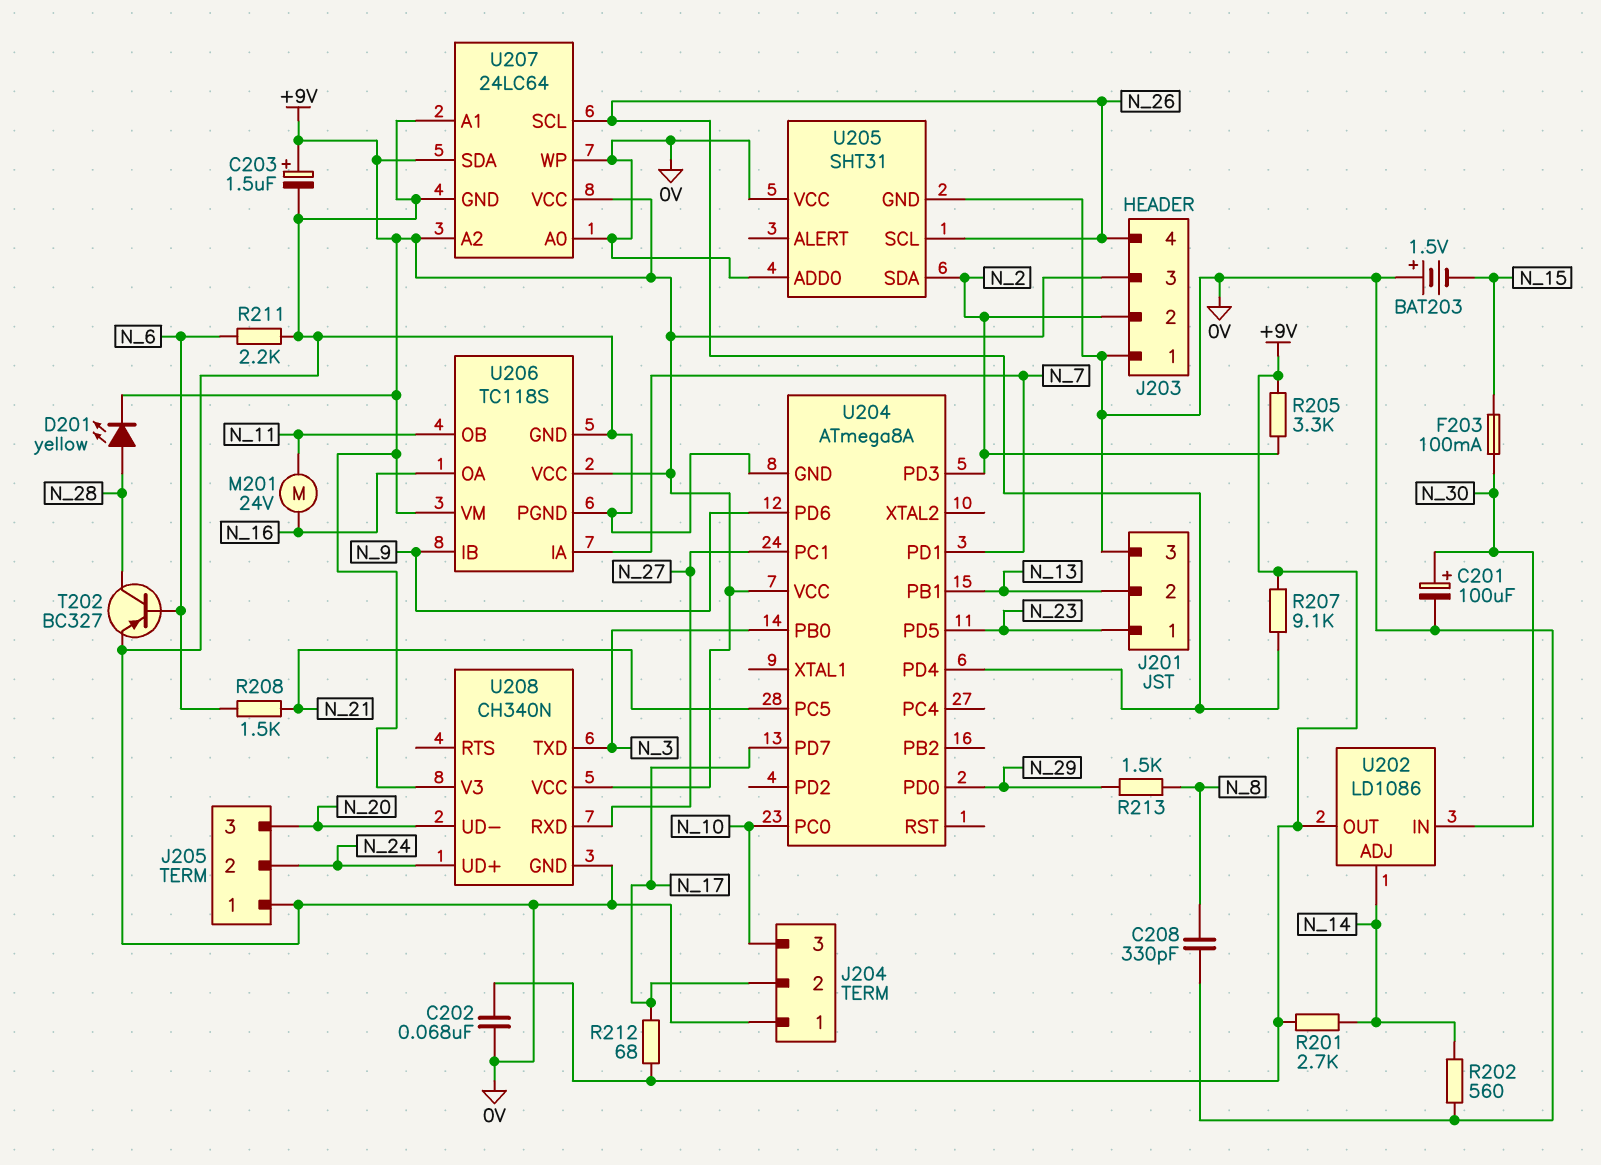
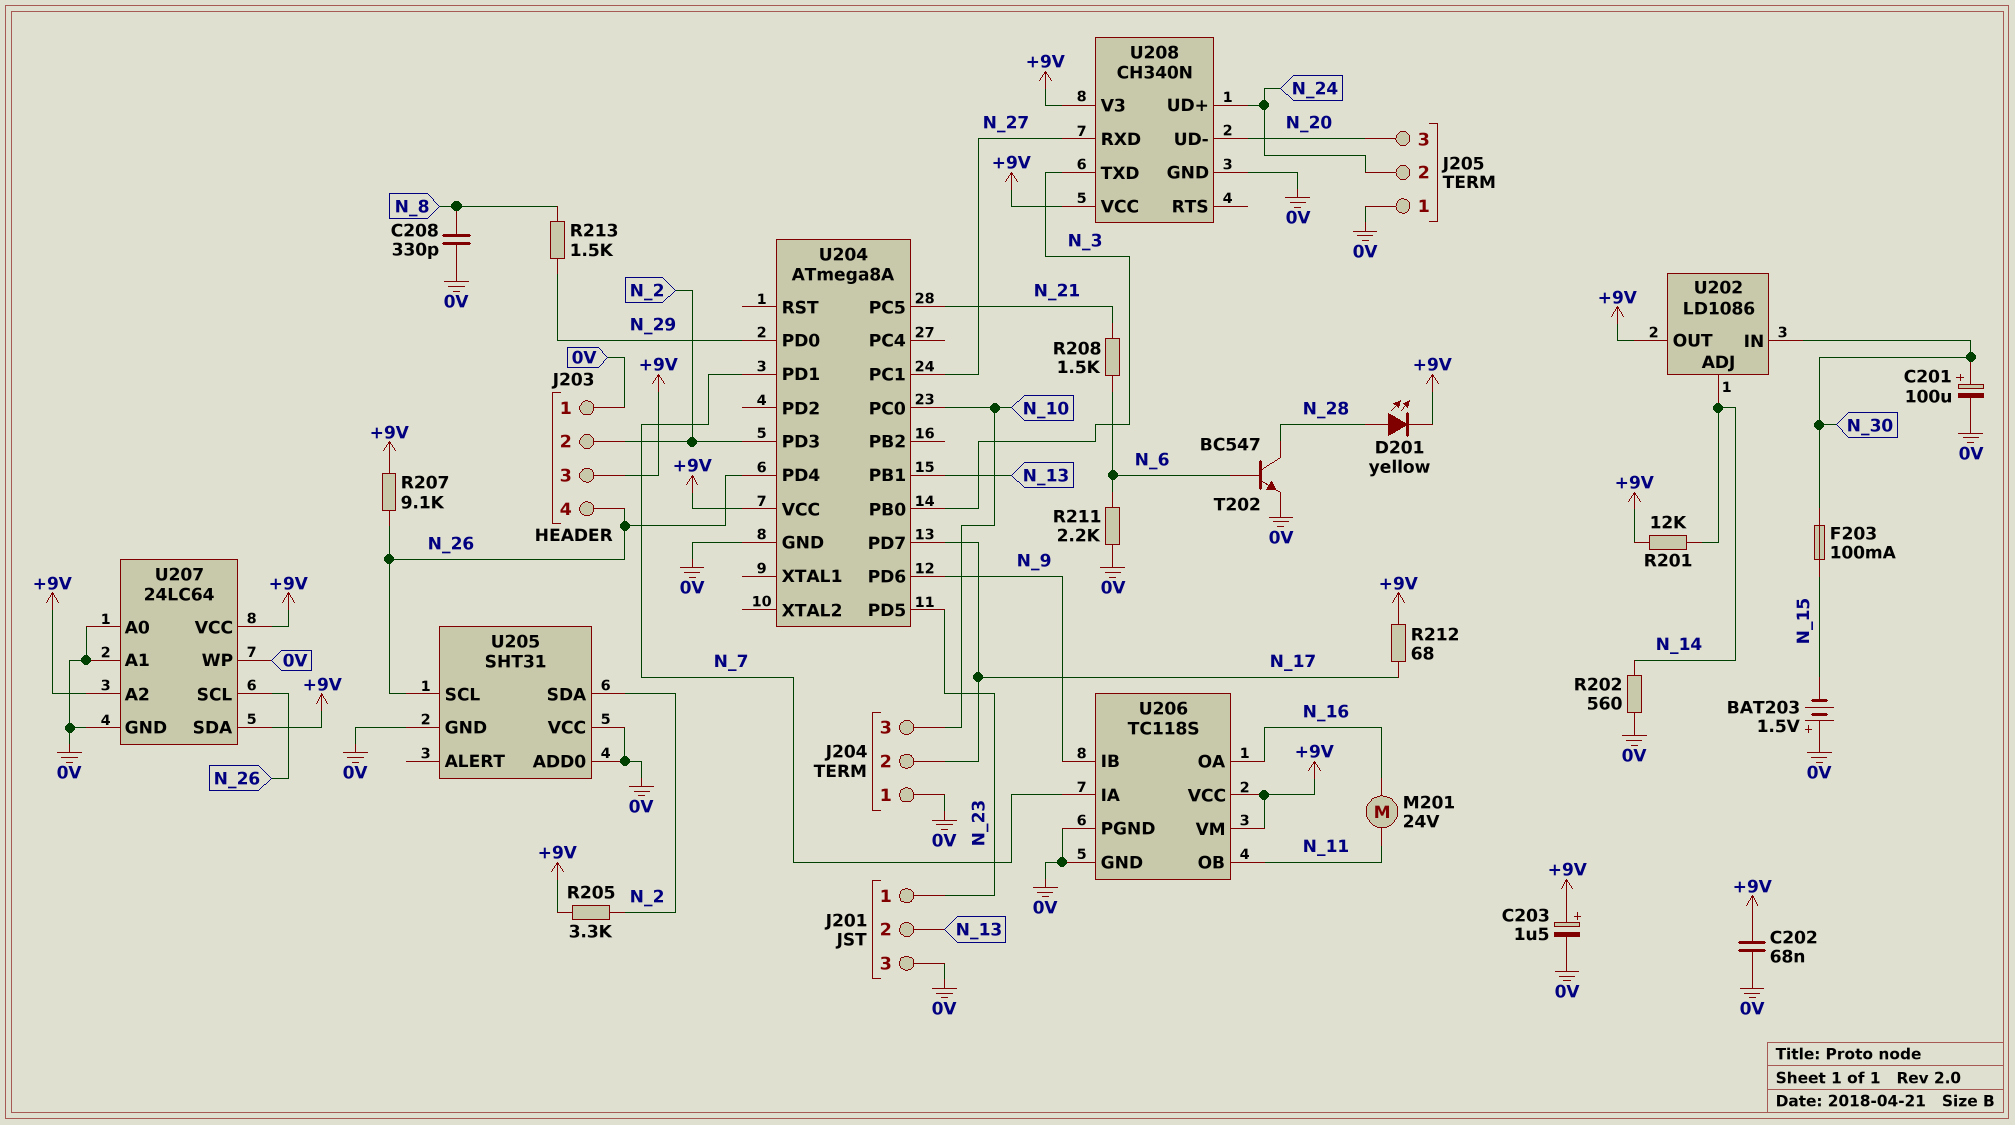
R201: 2.7k (+9V, N_14) -> 12k (+9V, N_14)
T202: PNP BC327 (B N_6, C N_28, E 0V) -> NPN BC547 (B N_6, C N_28, E 0V)

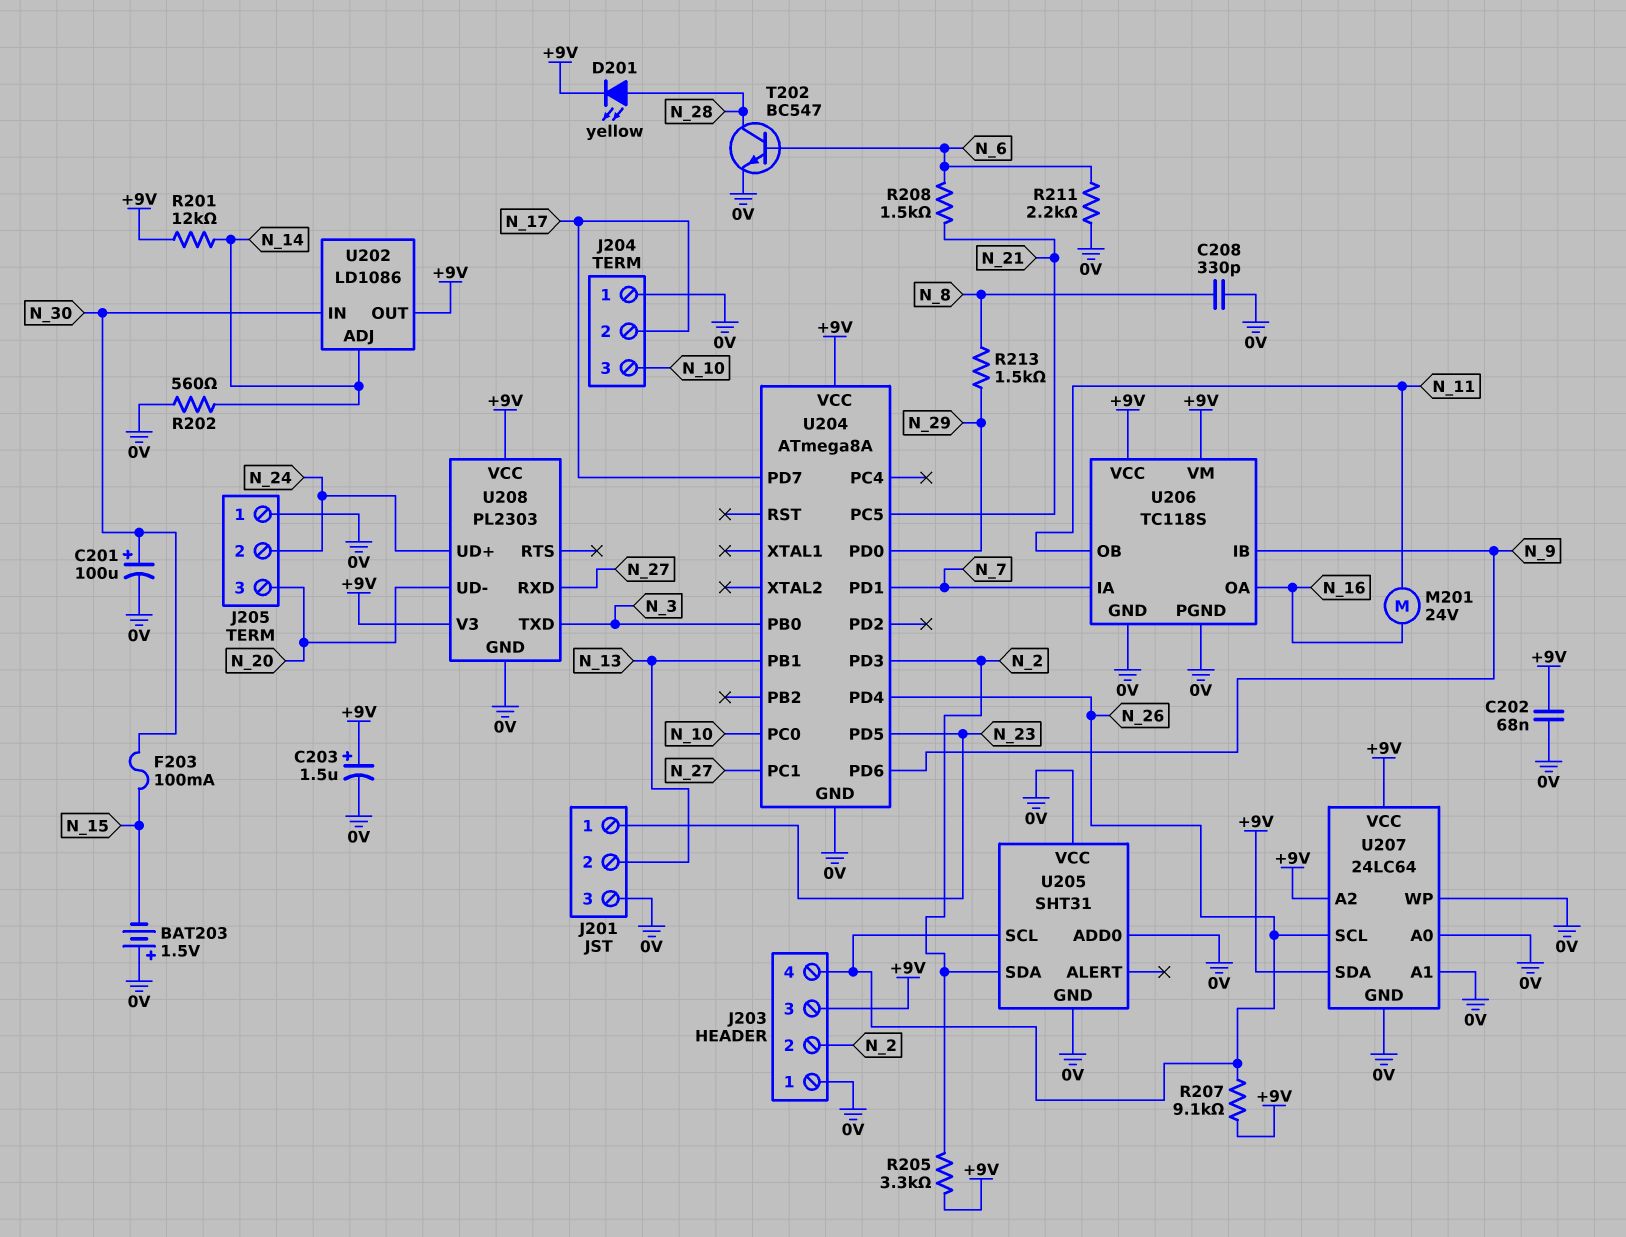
R212: 68 (+9V, N_17) -> none
U208: CH340N -> PL2303

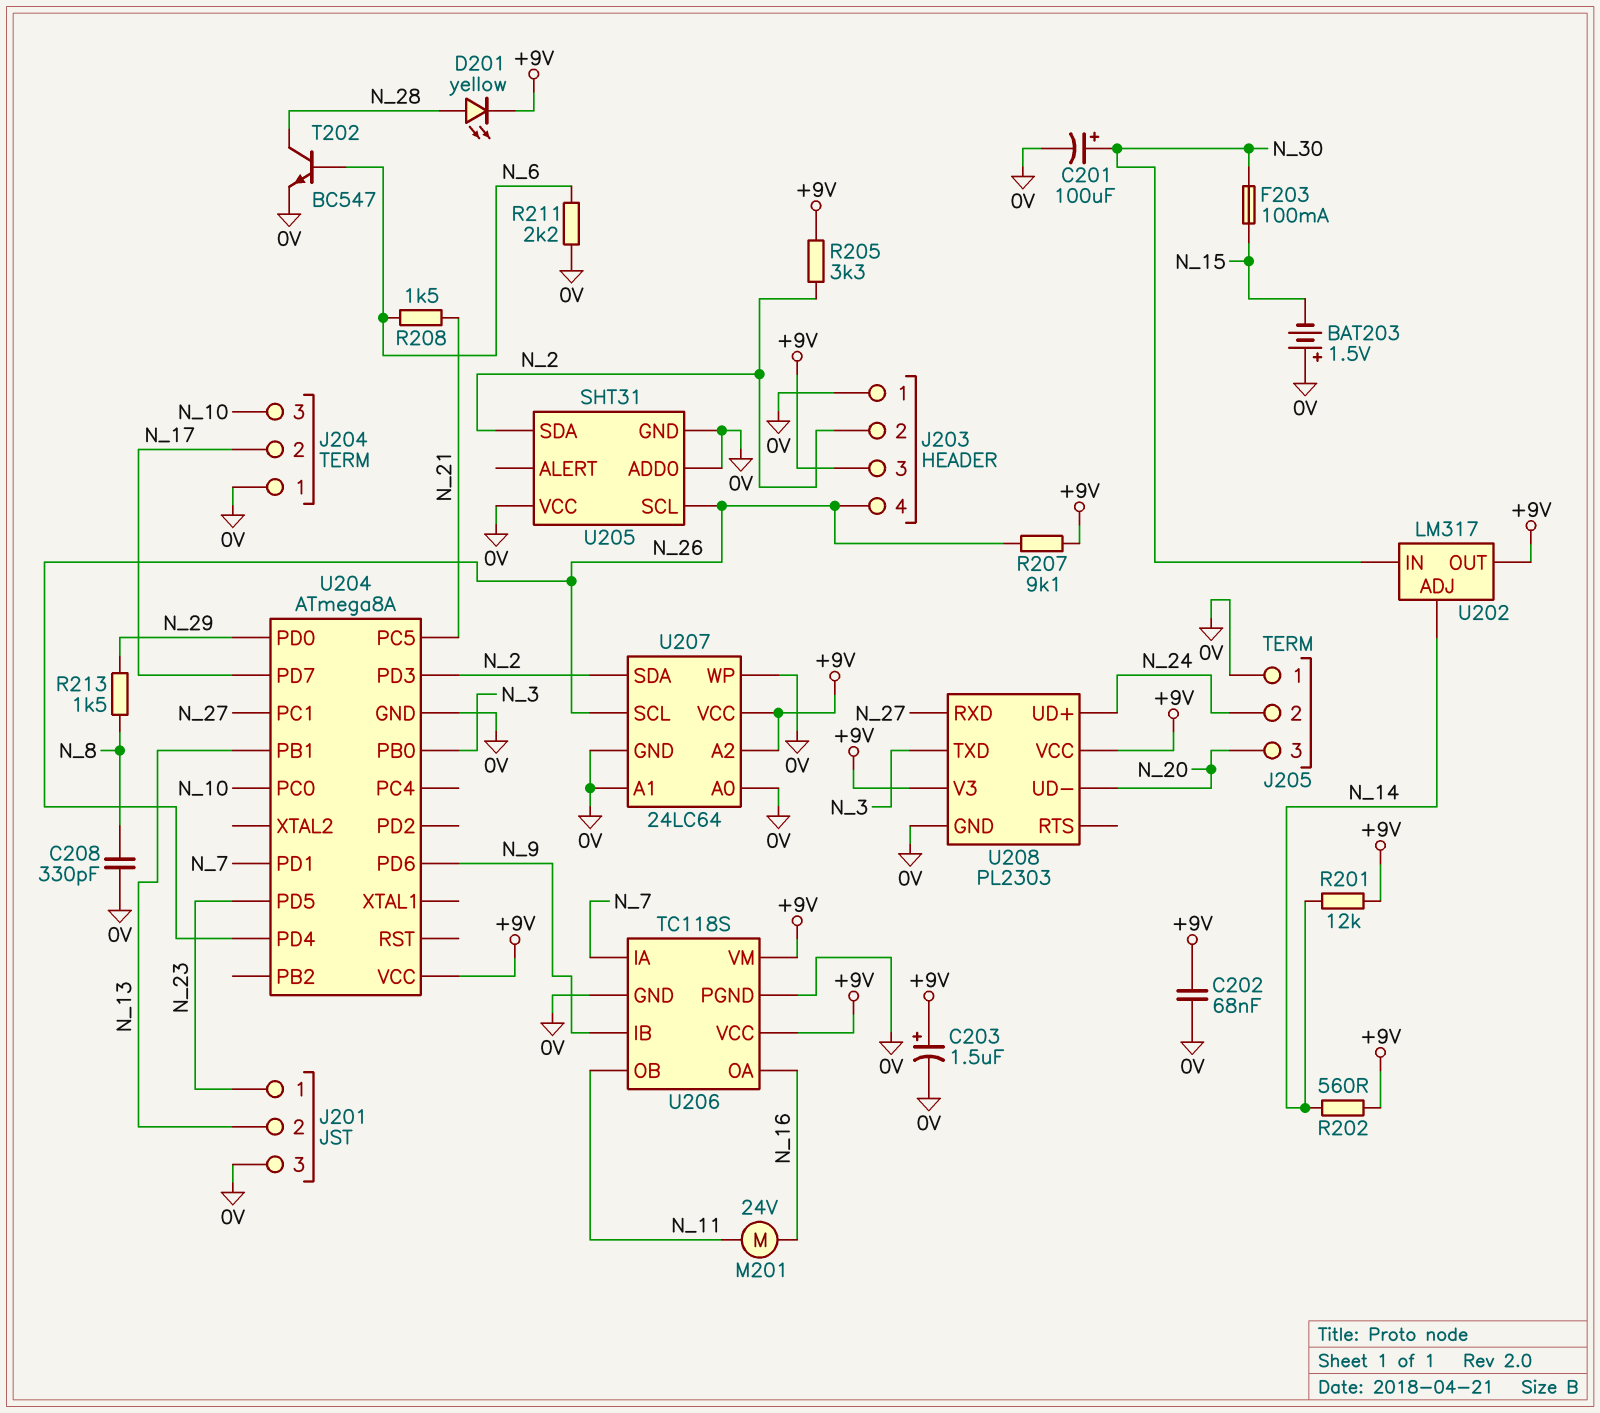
R202: 560 (0V, N_14) -> 560 (+9V, N_14)
U202: LD1086 -> LM317
U207 pin SDA: +9V -> N_2

